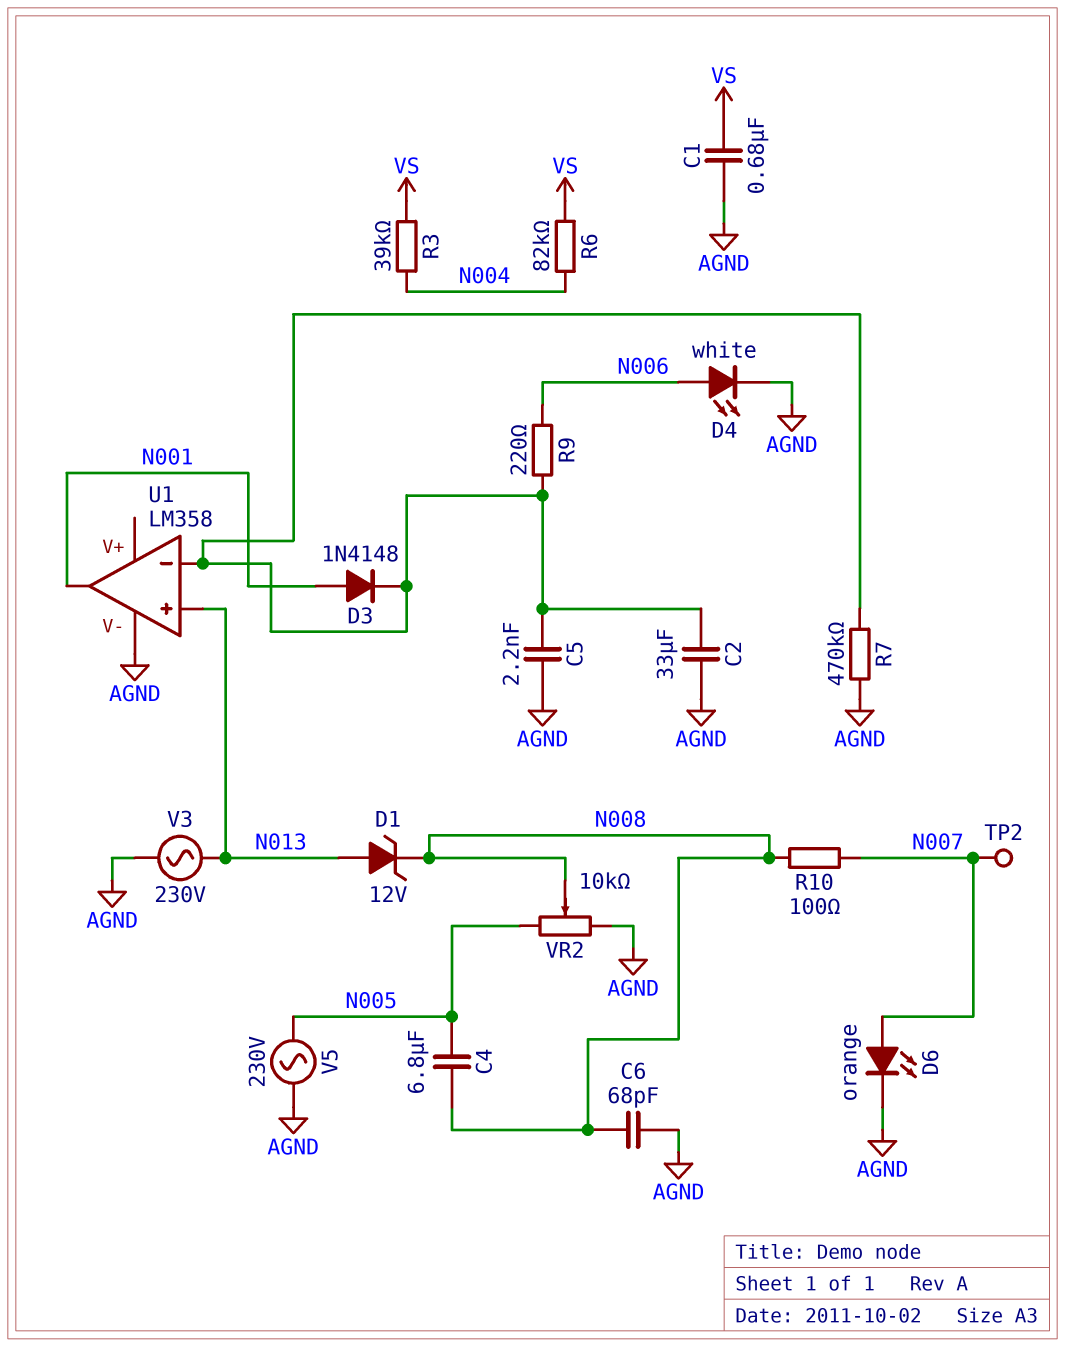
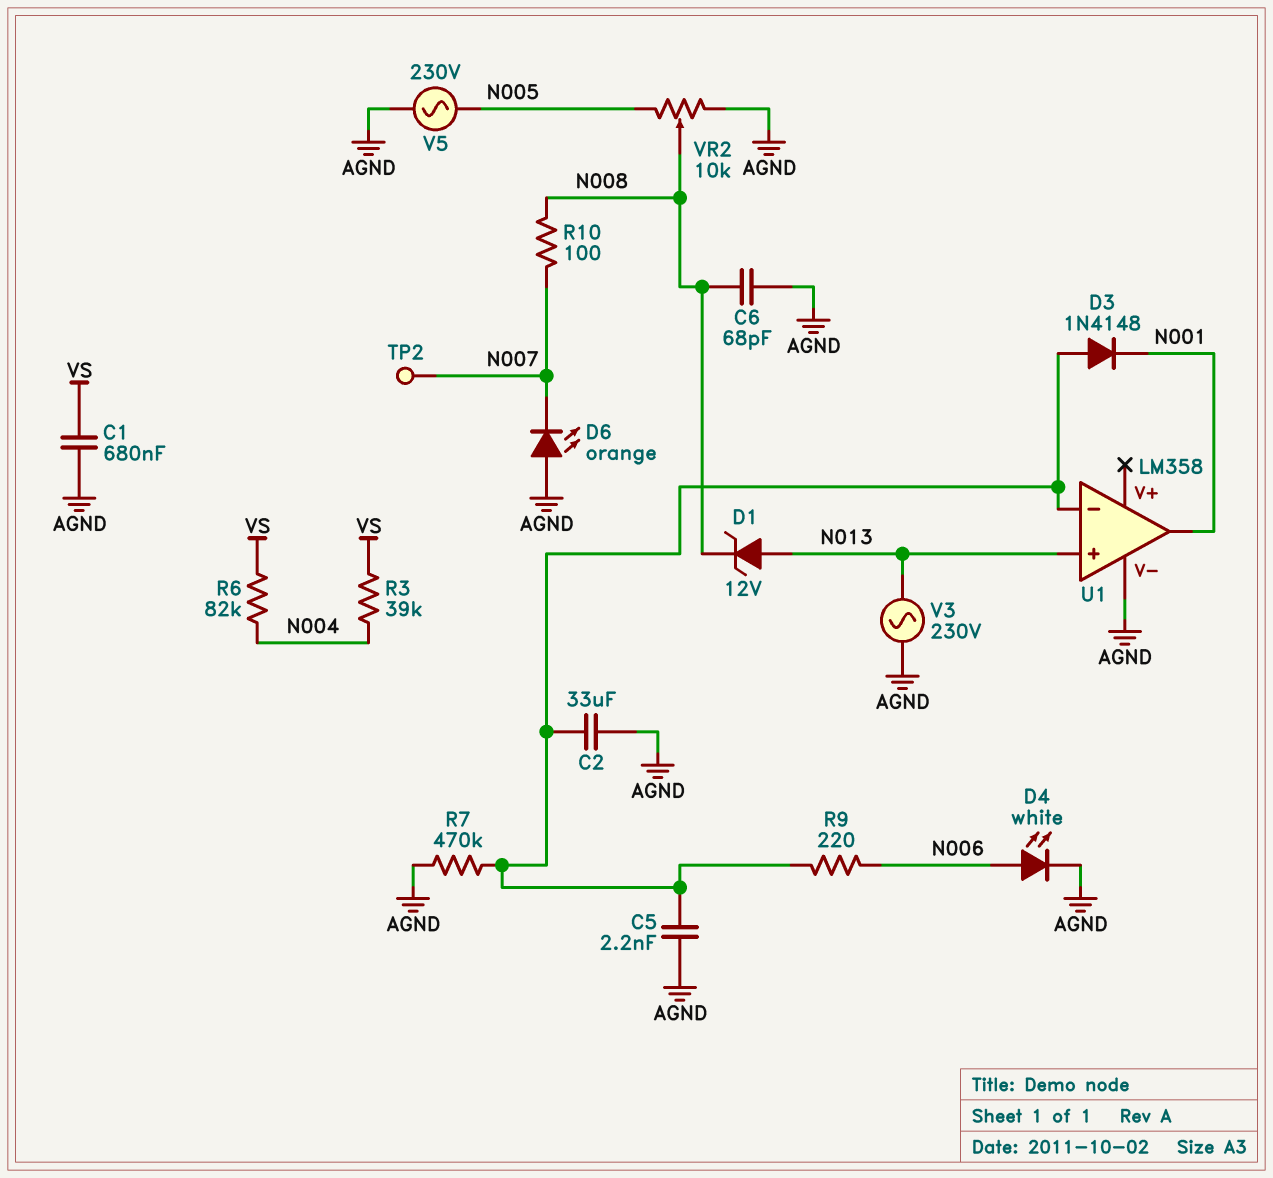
C4: 6.8uF (N005, N008) -> none
D3: diode 1N4148 (A N001, K U1/in-) -> diode 1N4148 (A U1/in-, K N001)
D6: LED orange (A N007, K AGND) -> LED orange (A AGND, K N007)

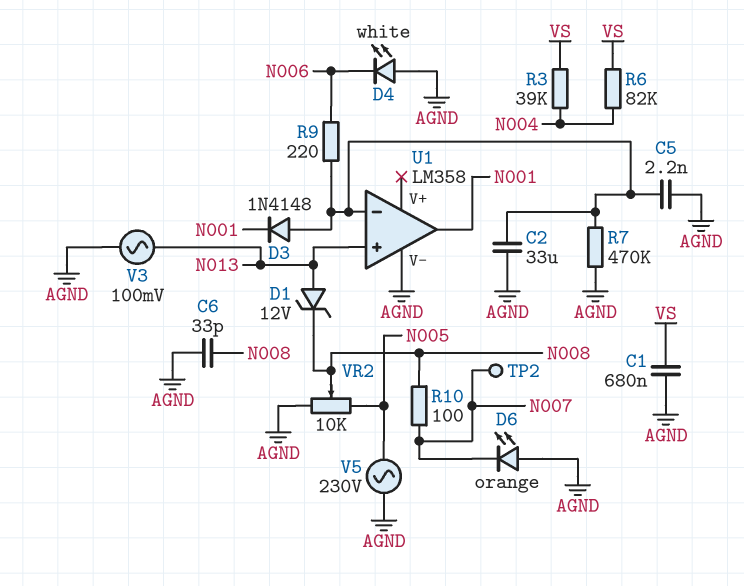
C6: 68pF (AGND, N008) -> 33pF (AGND, N008)
D4: LED white (A N006, K AGND) -> LED white (A AGND, K N006)
V3: AC 230V (AGND, N013) -> AC 100mV (AGND, N013)

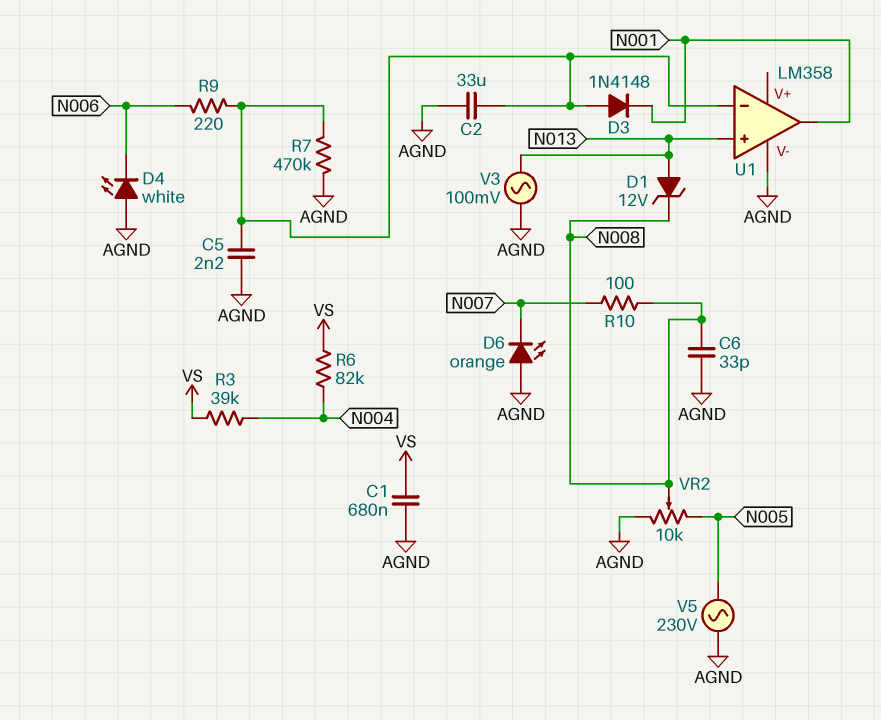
TP2: test point (N007) -> none

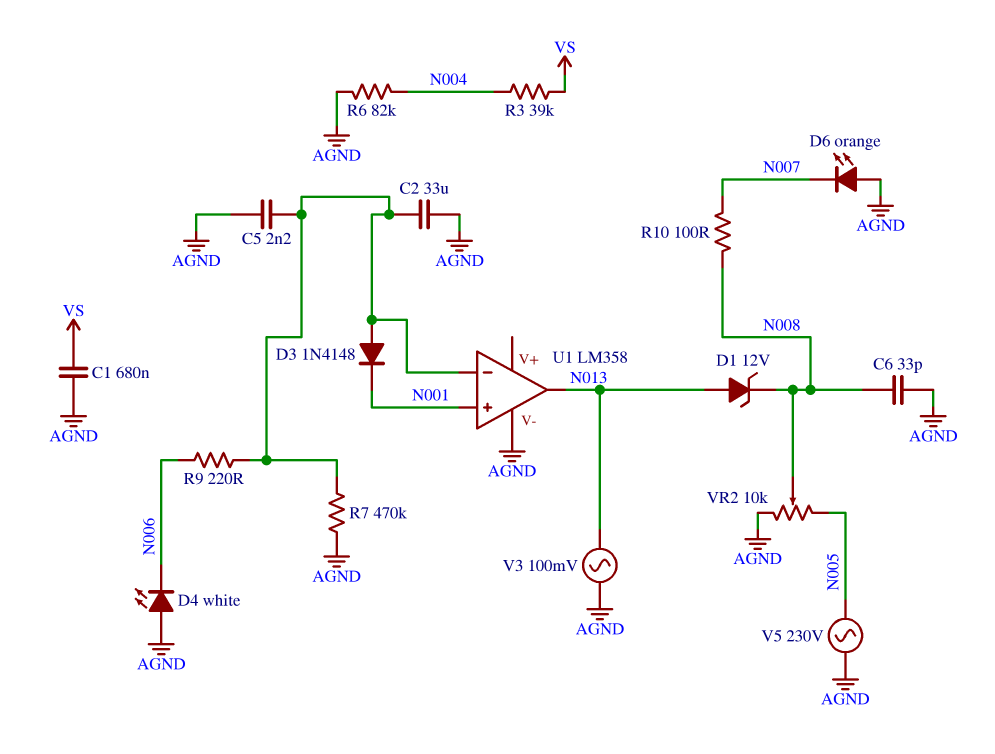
R6: 82k (N004, VS) -> 82k (AGND, N004)
U1 pin in+: N013 -> N001
U1 pin out: N001 -> N013

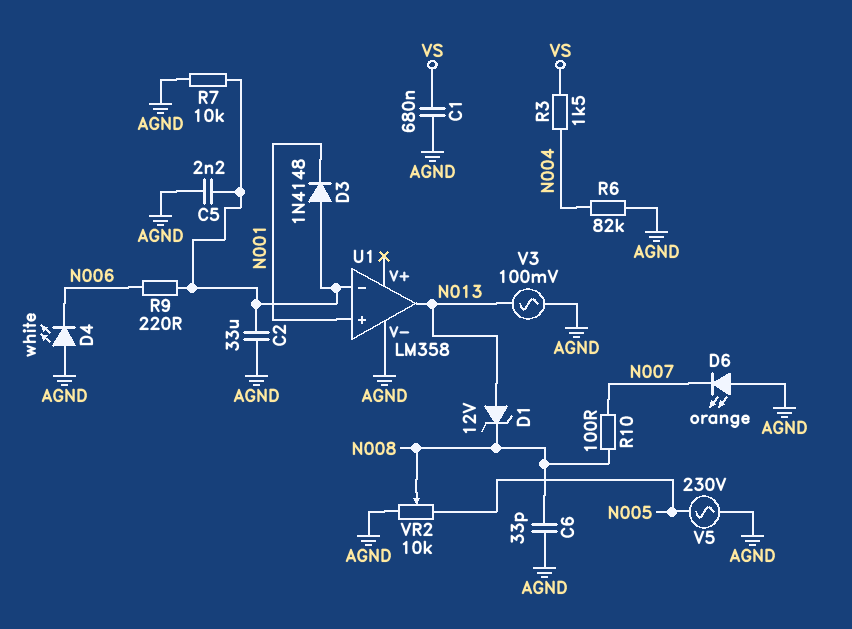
R3: 39k (N004, VS) -> 1.5k (N004, VS)
R7: 470k (AGND, U1/in-) -> 10k (AGND, U1/in-)

